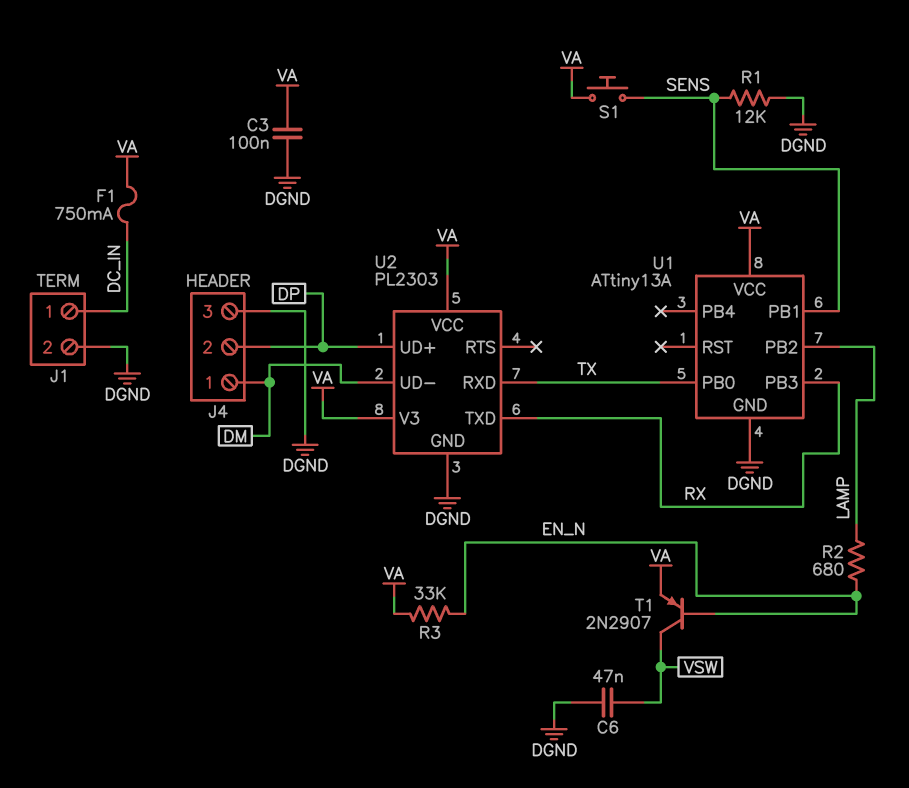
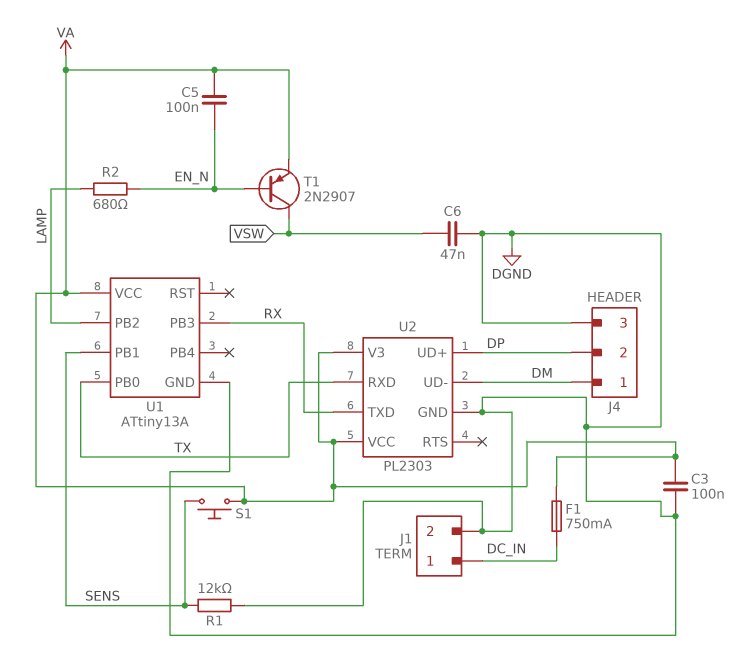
C5: none -> 100nF (EN_N, VA)
R3: 33k (EN_N, VA) -> none

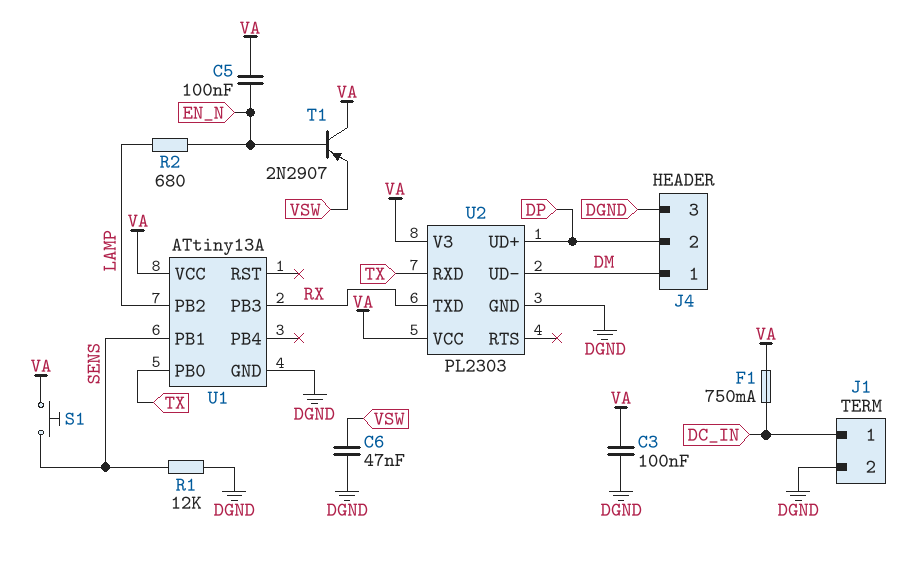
T1: PNP 2N2907 (B EN_N, C VSW, E VA) -> PNP 2N2907 (B EN_N, C VA, E VSW)

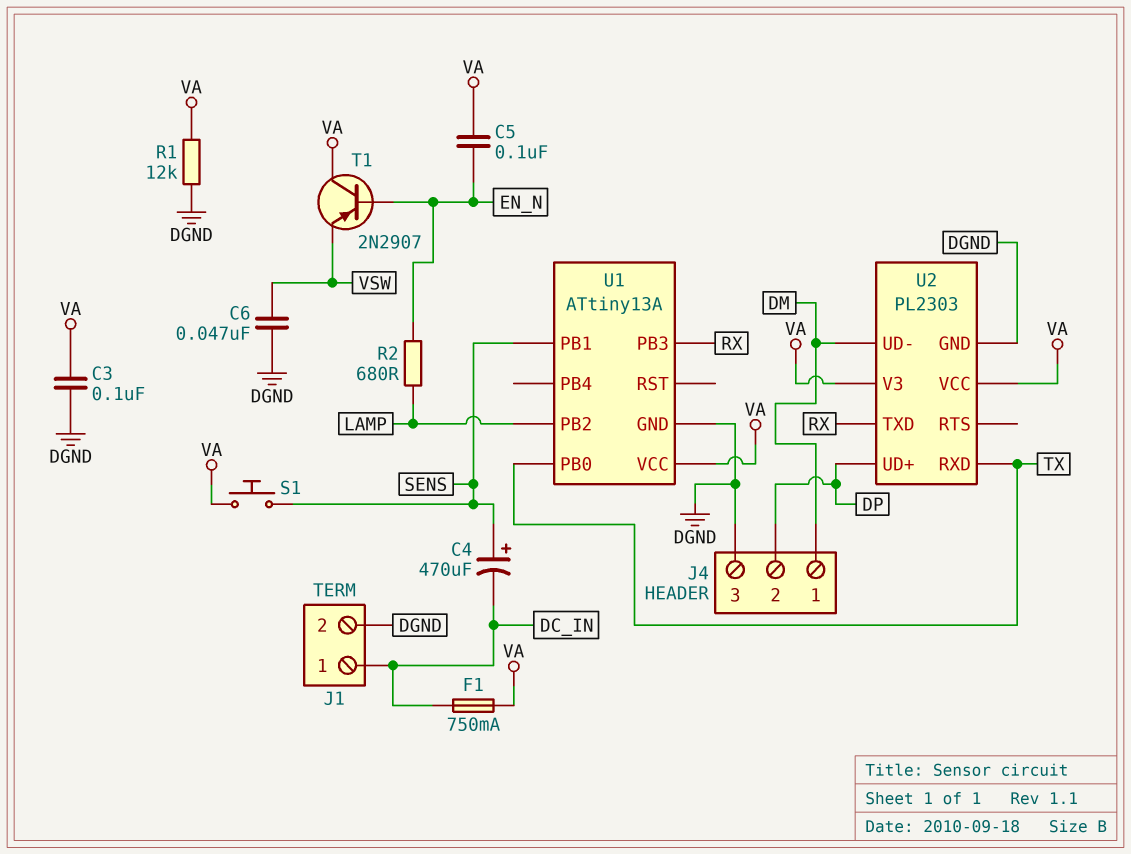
C4: none -> 470uF (plus SENS, minus DC_IN)
R1: 12k (DGND, SENS) -> 12k (DGND, VA)

